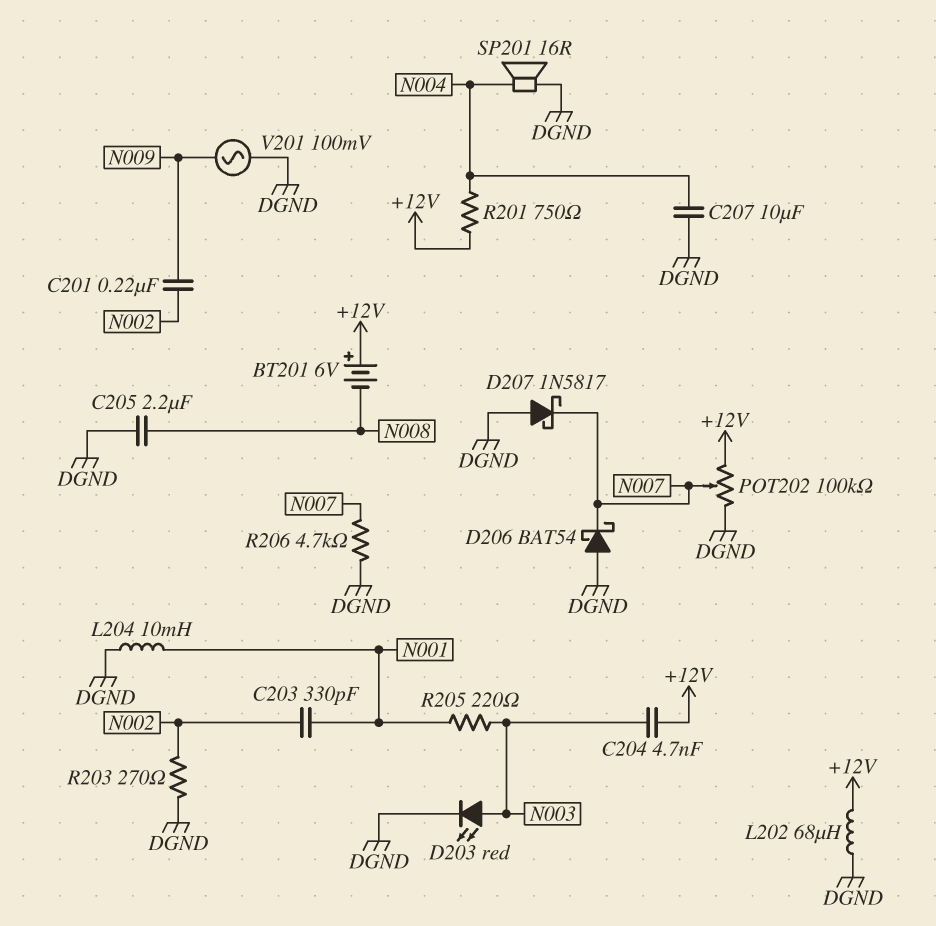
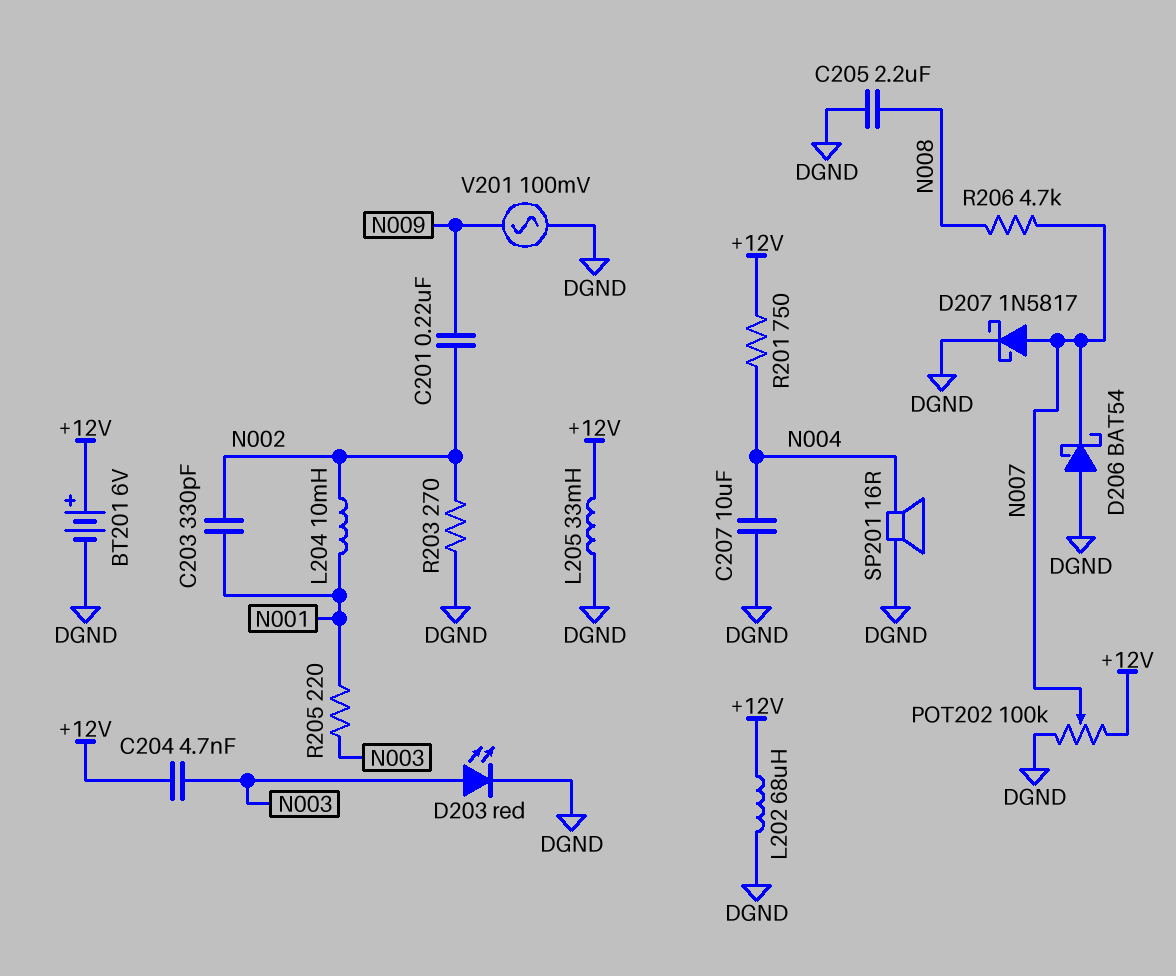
BT201: 6V (plus +12V, minus N008) -> 6V (plus +12V, minus DGND)
D207: schottky 1N5817 (A DGND, K N007) -> schottky 1N5817 (A N007, K DGND)
L204: 10mH (DGND, N001) -> 10mH (N001, N002)
L205: none -> 33mH (+12V, DGND)
R206: 4.7k (DGND, N007) -> 4.7k (N007, N008)

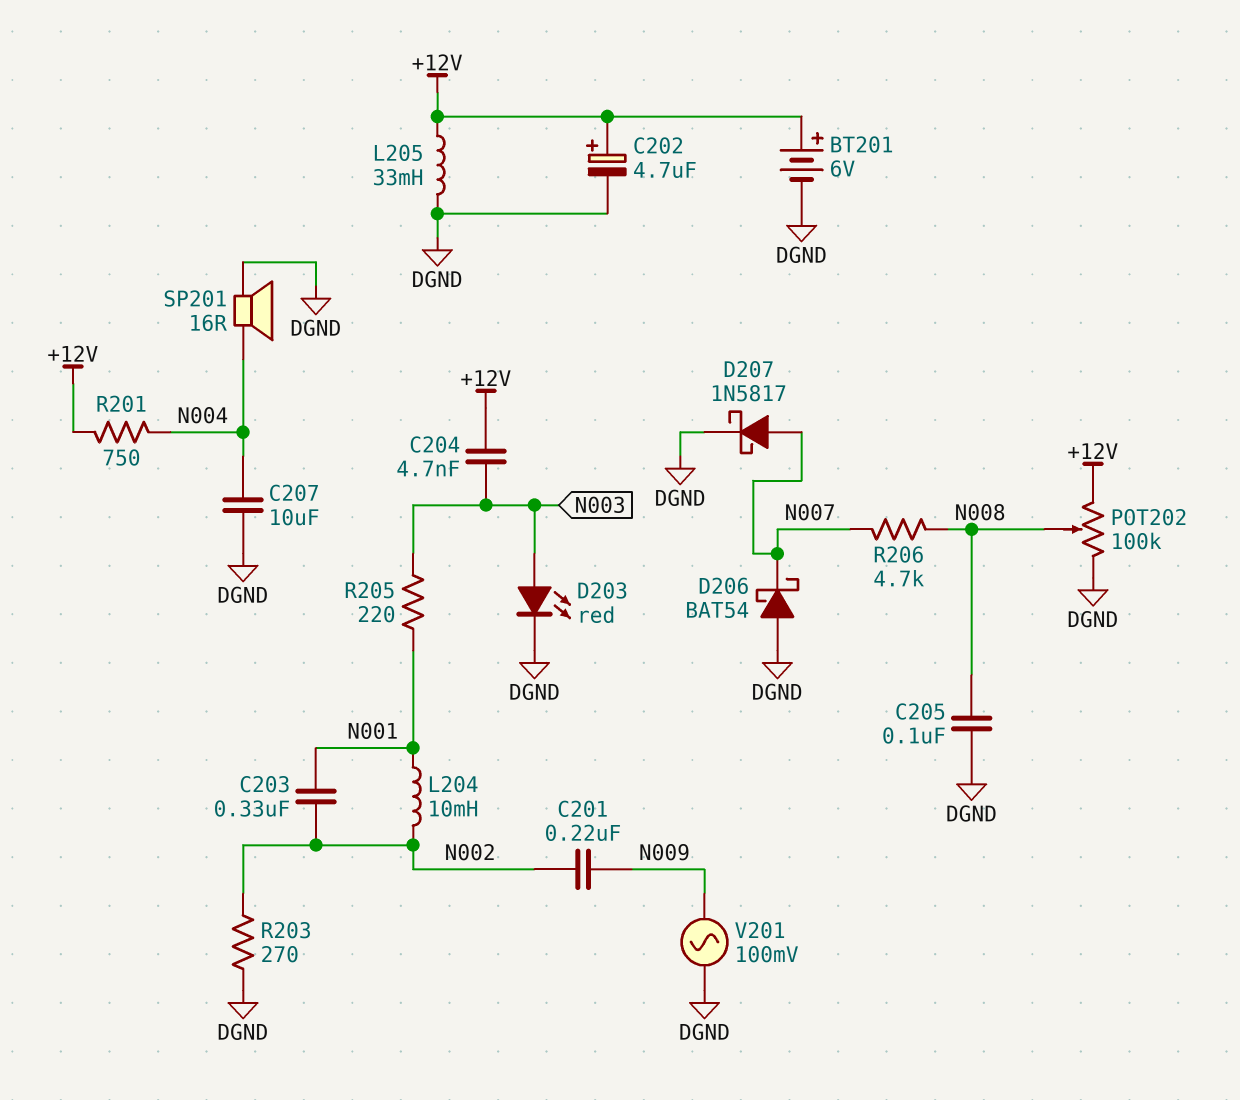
C202: none -> 4.7uF (plus +12V, minus DGND)
C203: 330pF (N001, N002) -> 330nF (N001, N002)
C205: 2.2uF (DGND, N008) -> 100nF (DGND, N008)
L202: 68uH (+12V, DGND) -> none
POT202: 100k (+12V, DGND, wiper N007) -> 100k (+12V, DGND, wiper N008)

